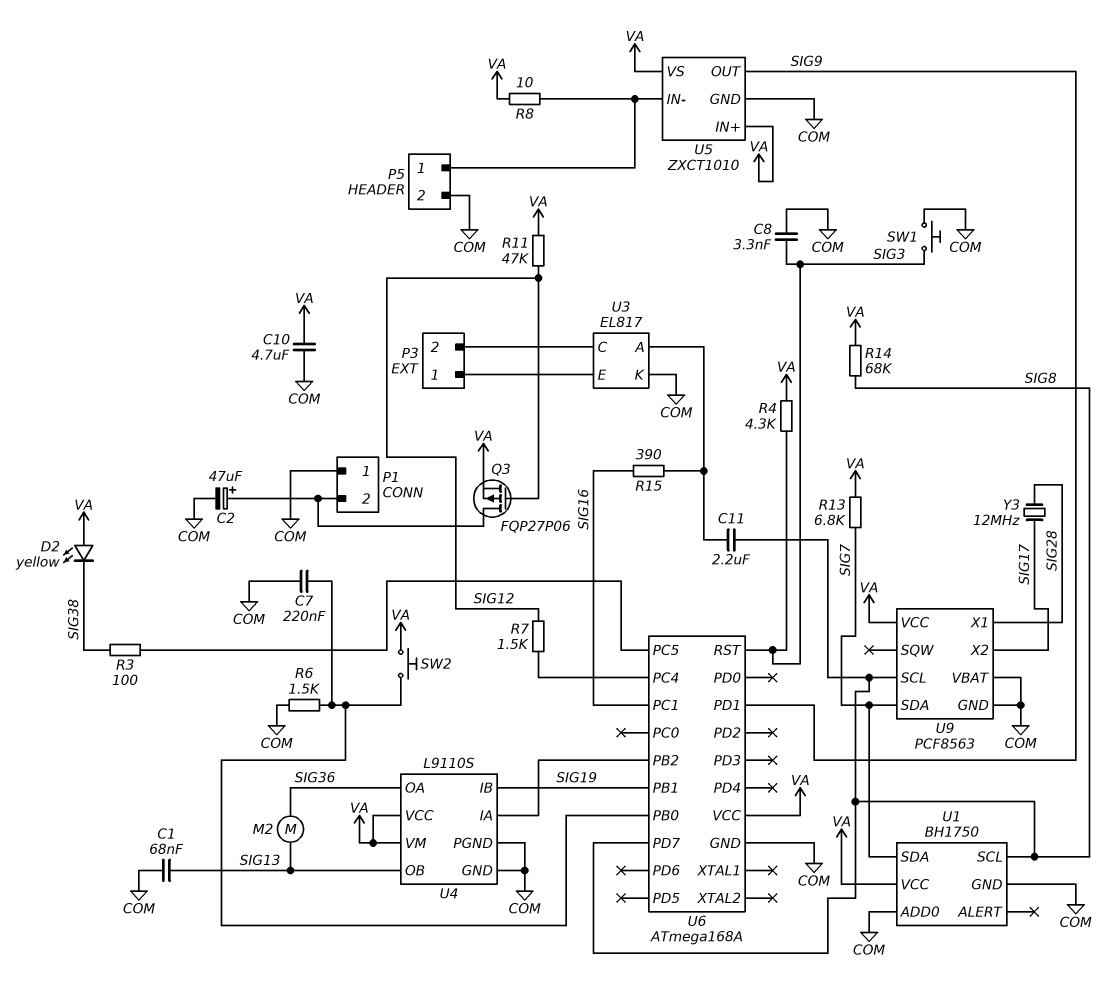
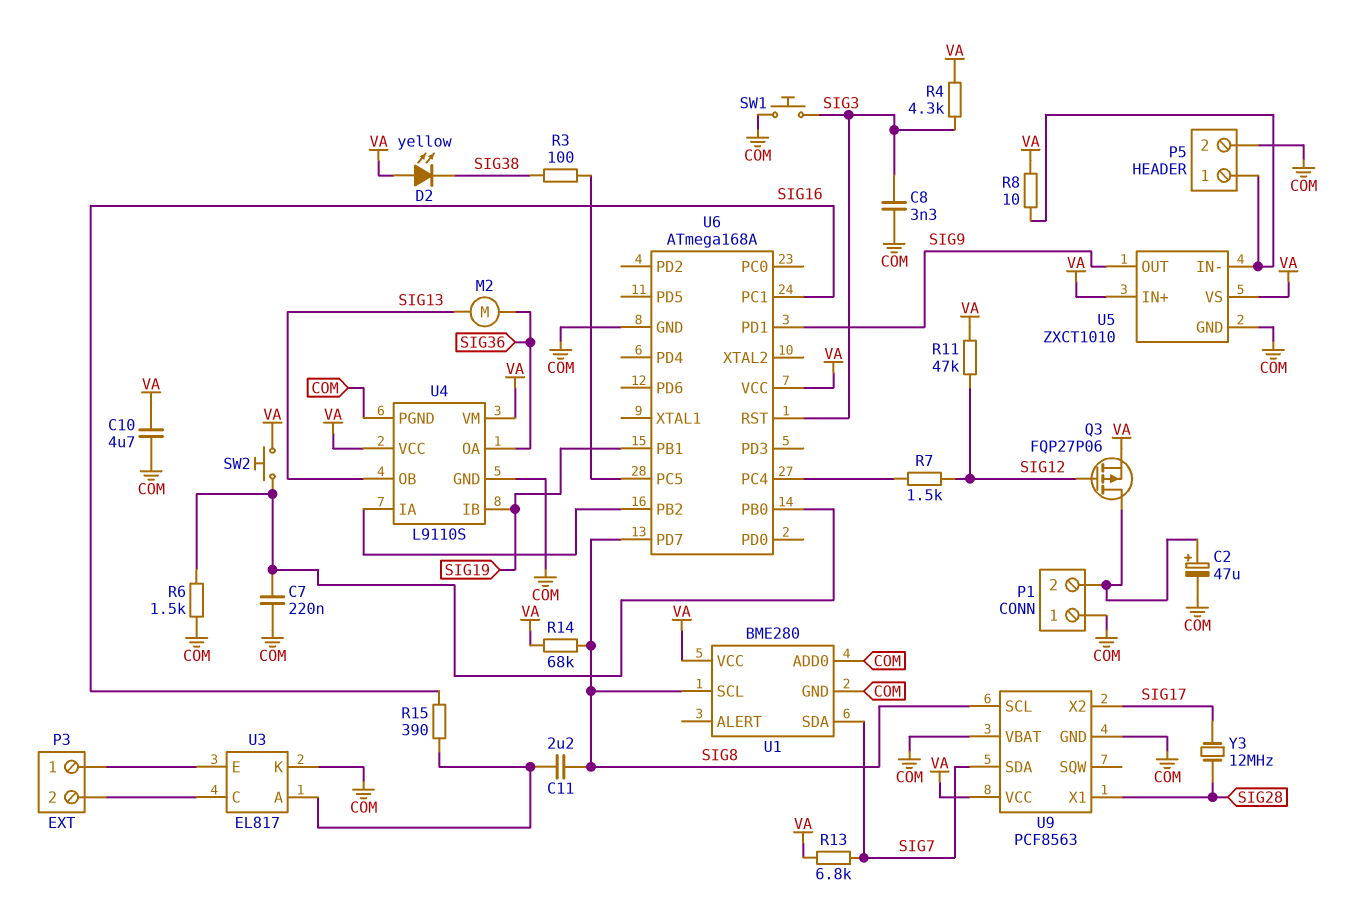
C1: 68nF (COM, SIG13) -> none
U1: BH1750 -> BME280

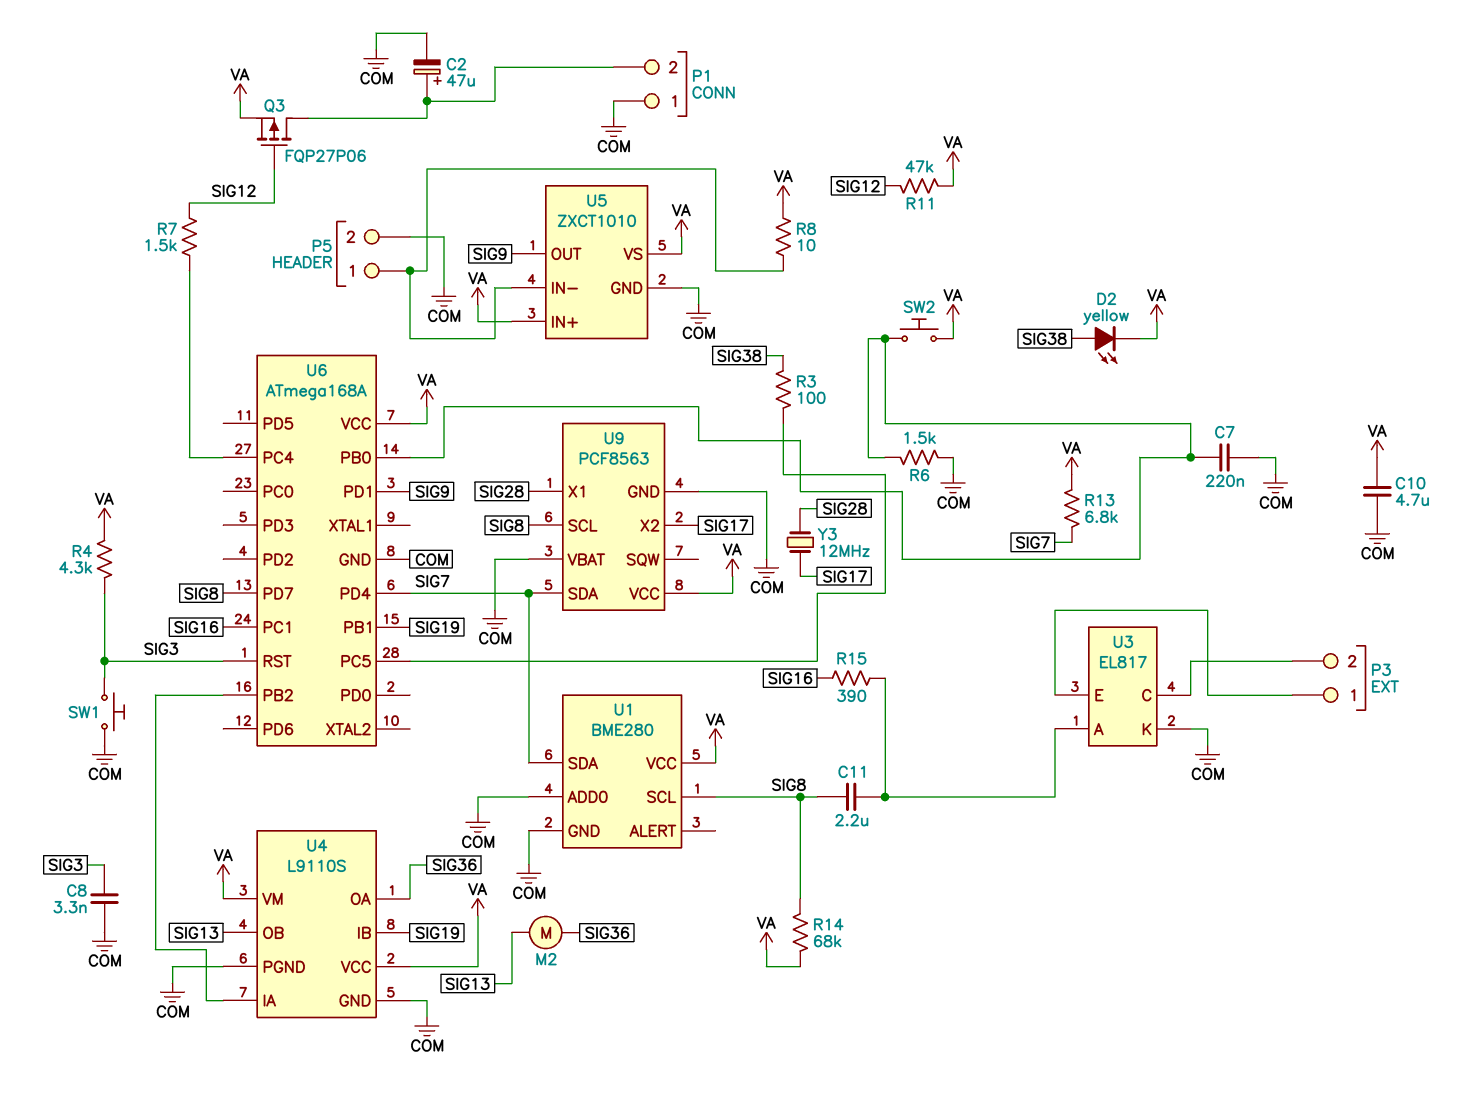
D2: LED yellow (A VA, K SIG38) -> LED yellow (A SIG38, K VA)
U6 pin PD4: none -> SIG7

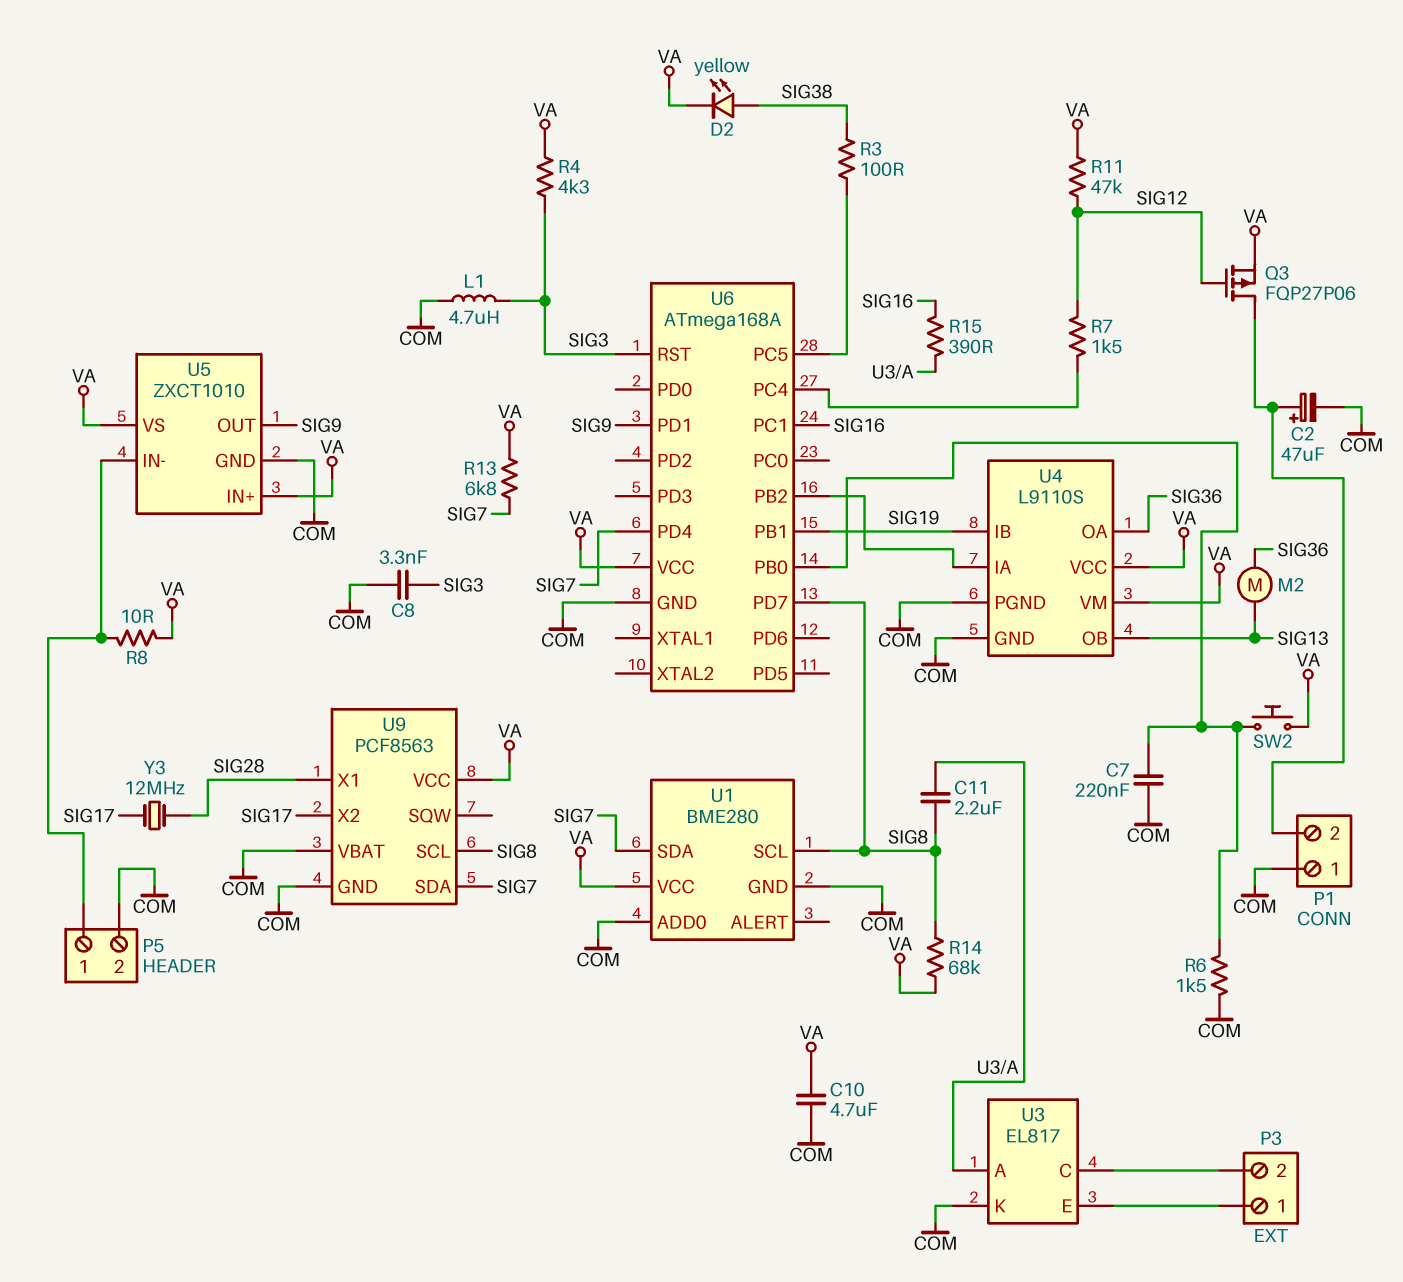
L1: none -> 4.7uH (COM, SIG3)
SW1: button (COM, SIG3) -> none

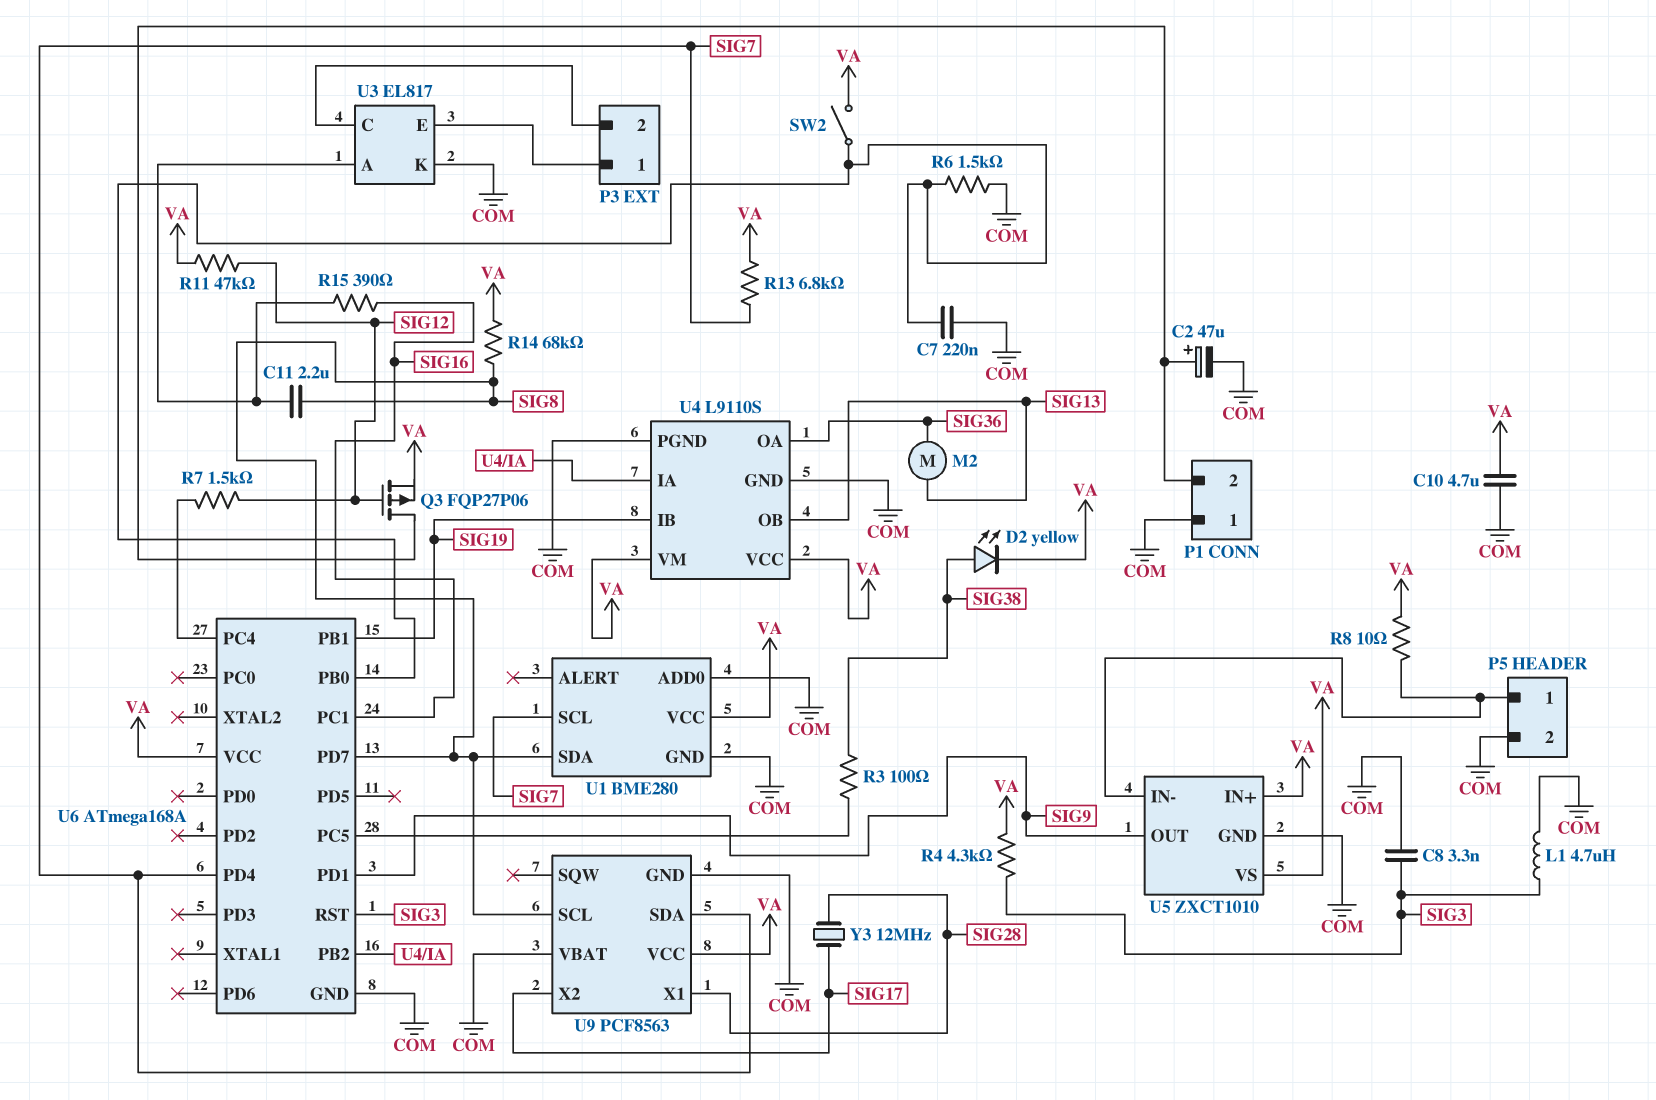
SW2: button (U6/PB0, VA) -> switch (U6/PB0, VA)
U1 pin SCL: SIG8 -> SIG7
U1 pin SDA: SIG7 -> SIG8

